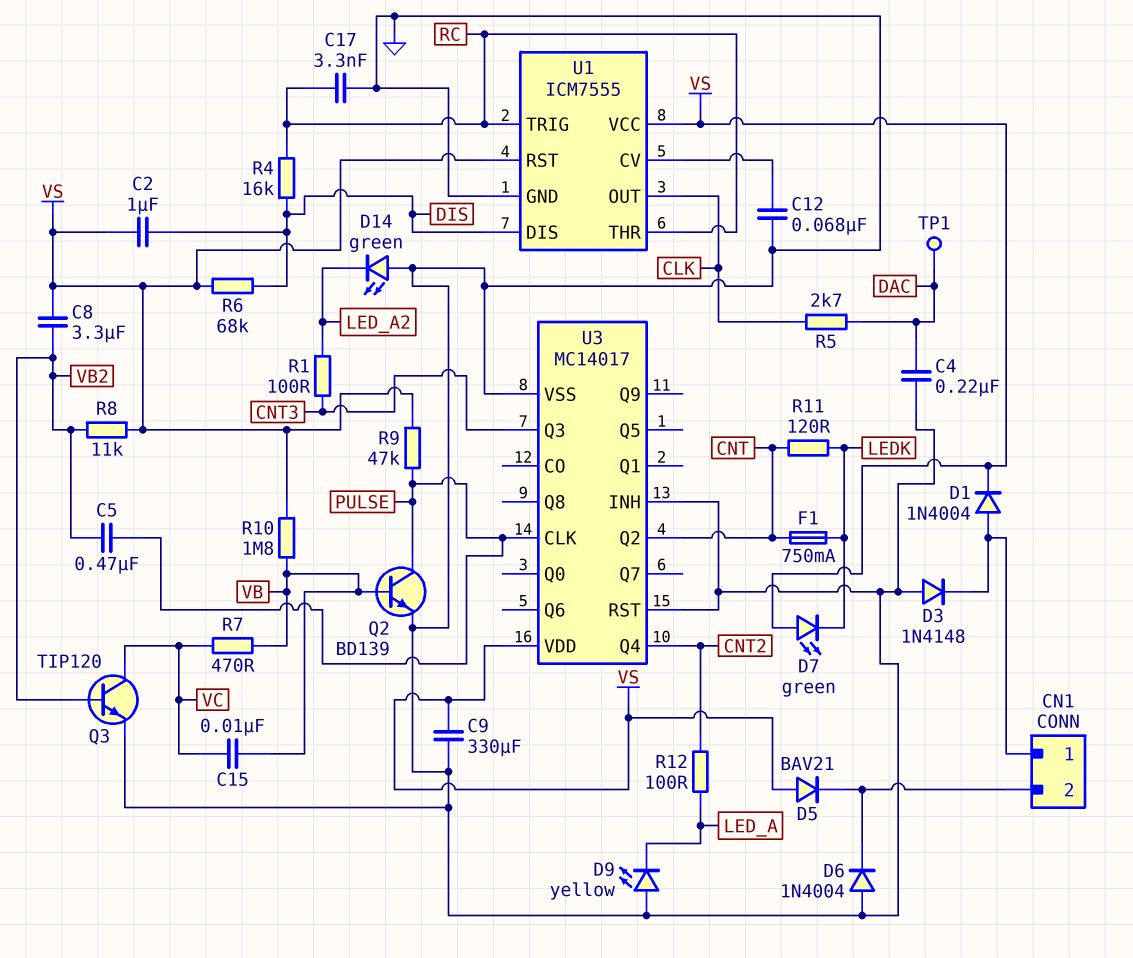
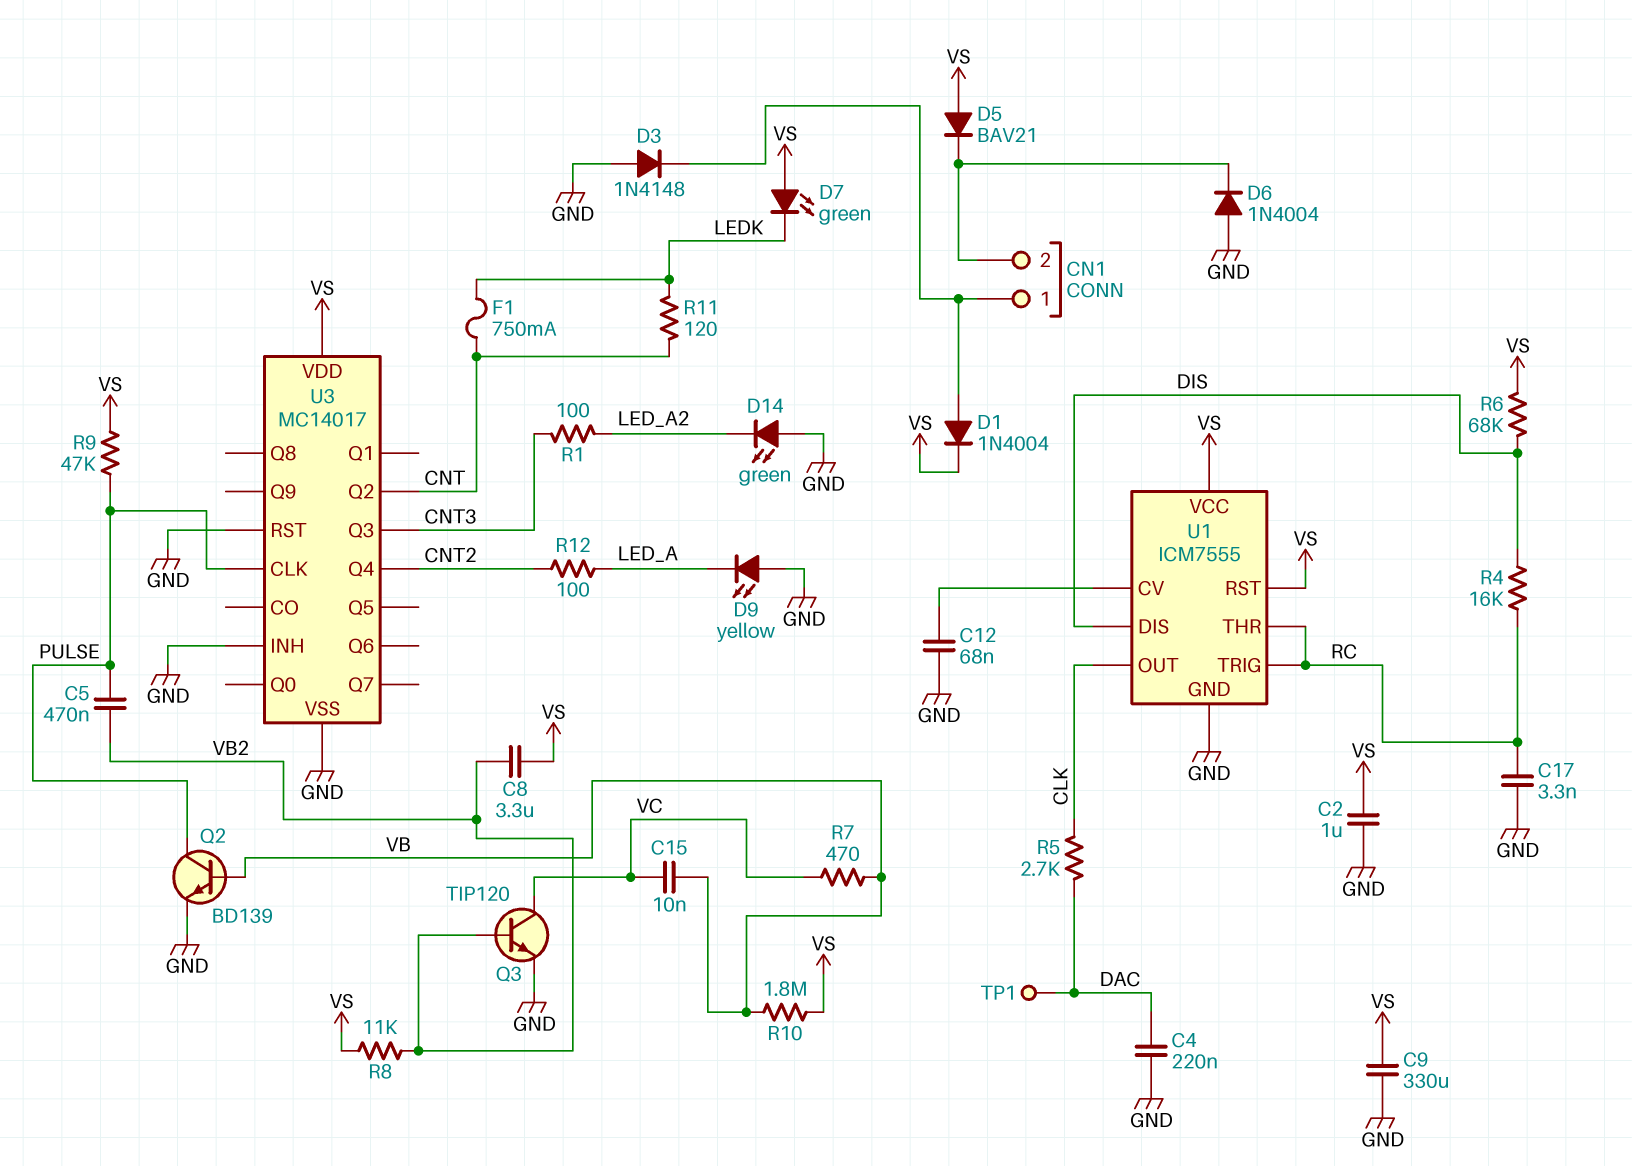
C2: 1uF (DIS, VS) -> 1uF (GND, VS)

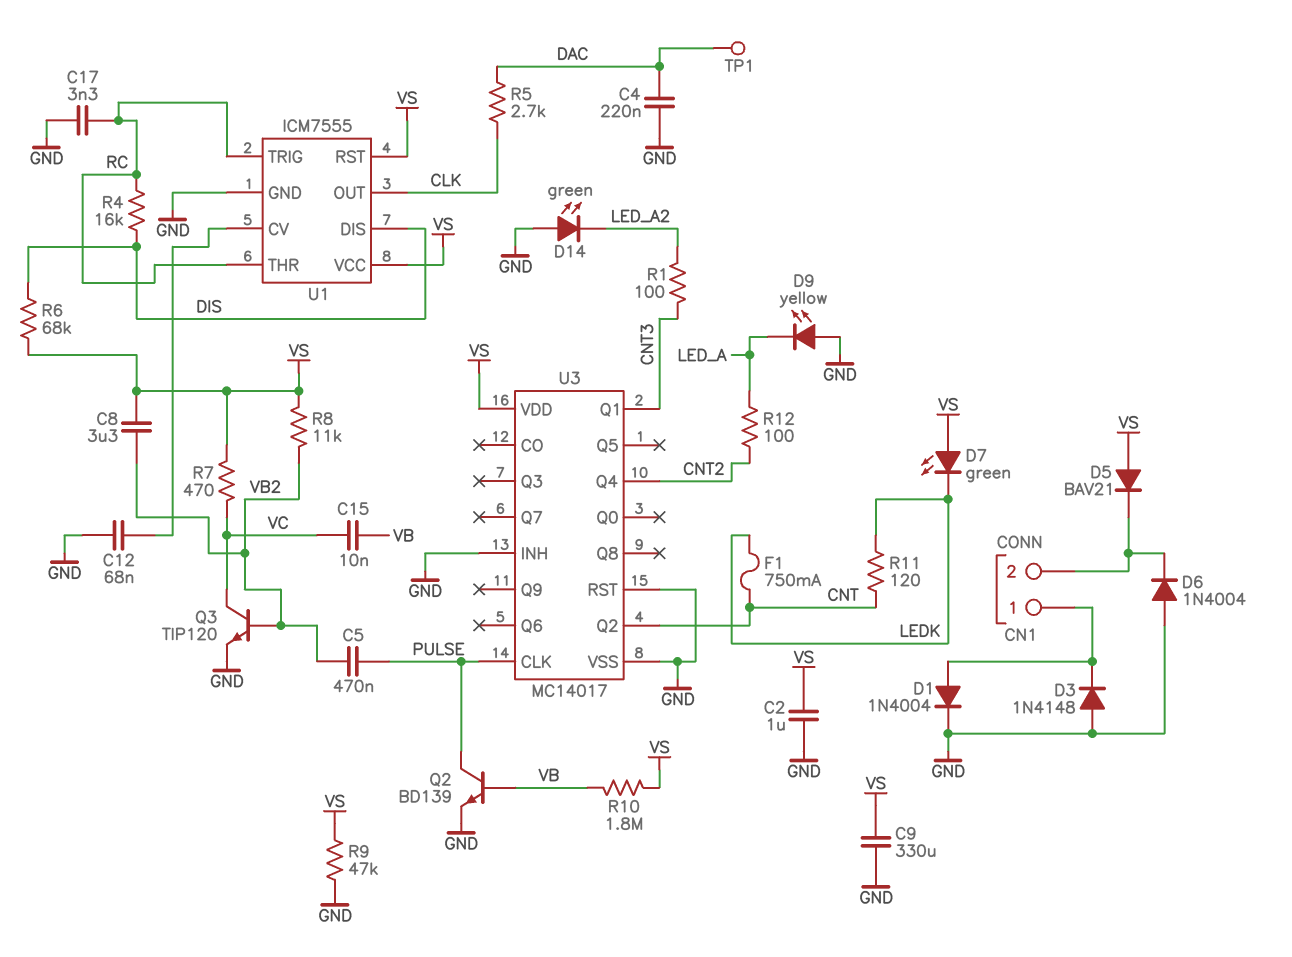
D1: diode 1N4004 (A CN1/1, K VS) -> diode 1N4004 (A CN1/1, K GND)
R7: 470 (VB, VC) -> 470 (VC, VS)
R9: 47k (PULSE, VS) -> 47k (GND, VS)
U3 pin Q1: none -> CNT3
U3 pin Q3: CNT3 -> none

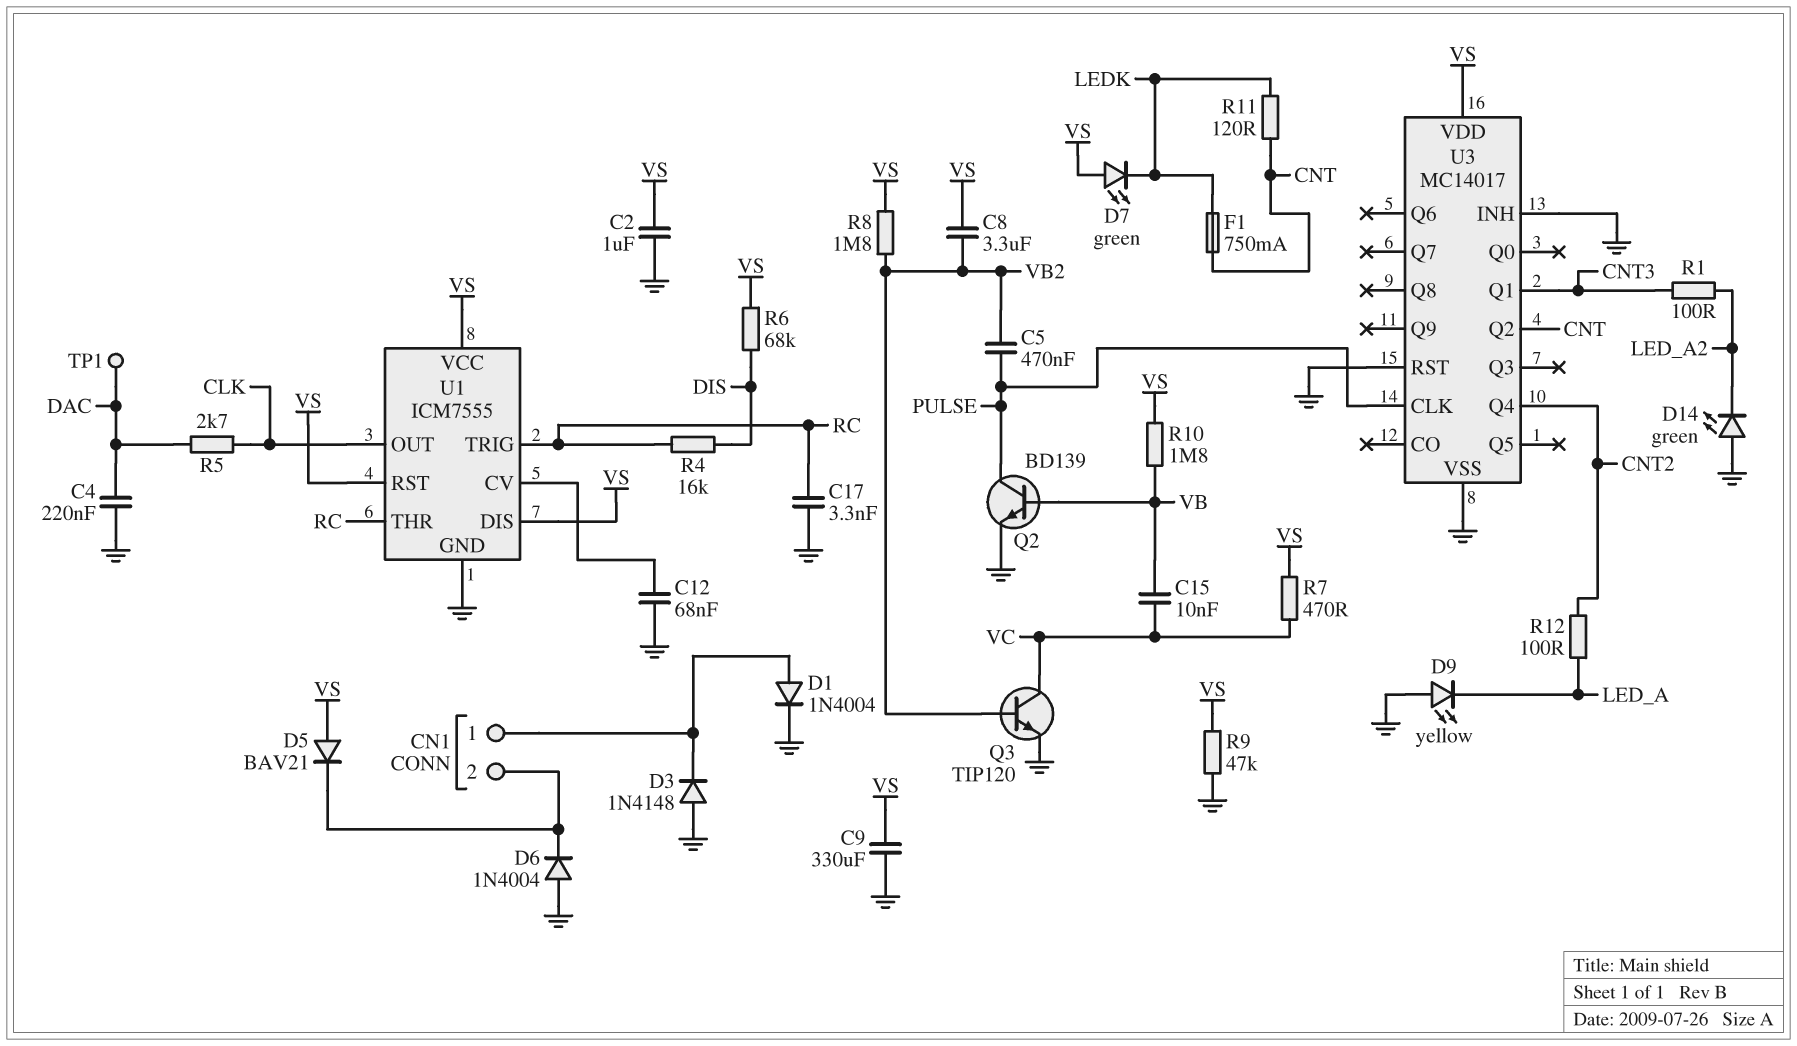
R8: 11k (VB2, VS) -> 1.8M (VB2, VS)
U1 pin DIS: DIS -> VS

